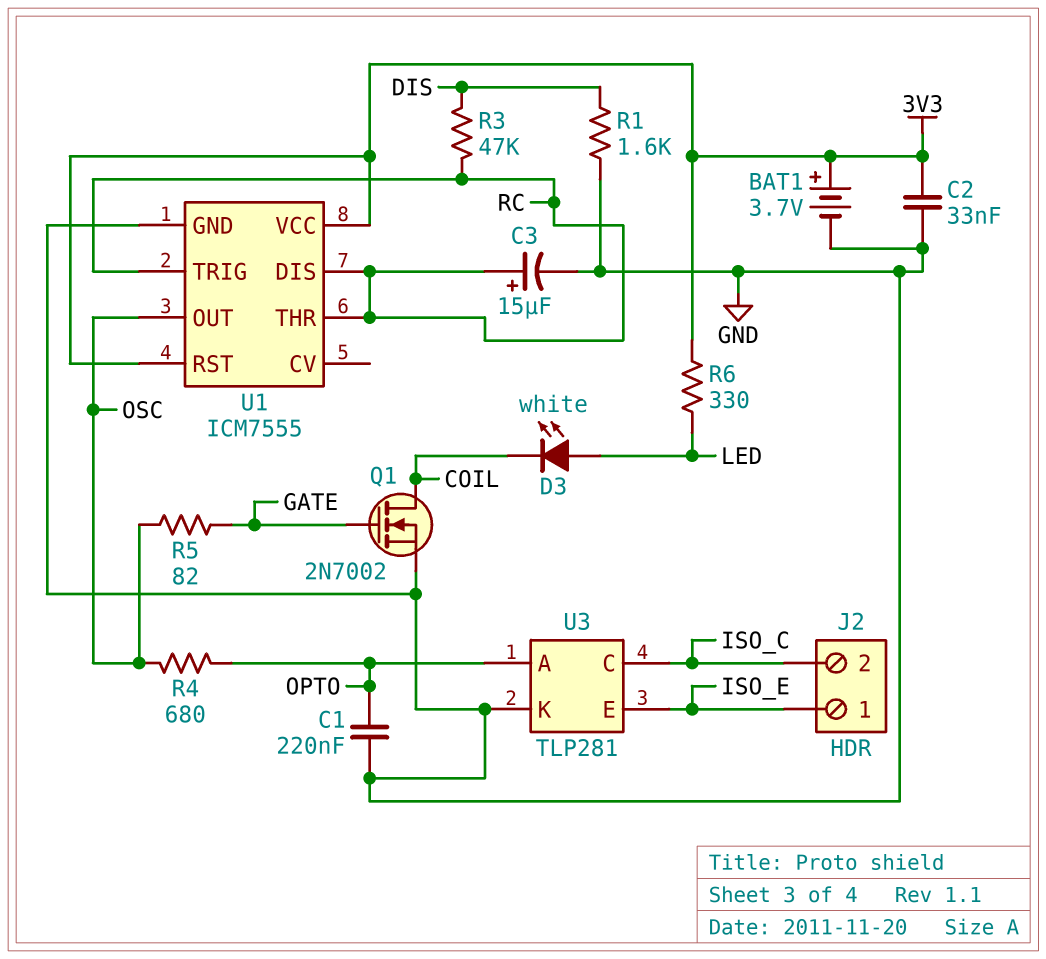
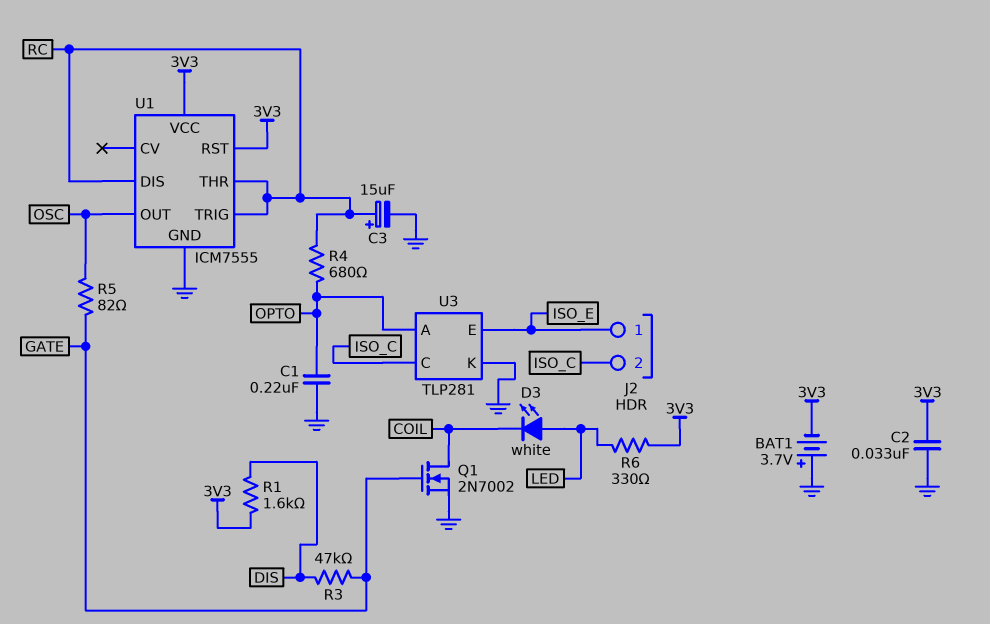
BAT1: 3.7V (plus 3V3, minus GND) -> 3.7V (plus GND, minus 3V3)
R1: 1.6k (DIS, GND) -> 1.6k (3V3, DIS)
R3: 47k (DIS, RC) -> 47k (DIS, GATE)
R4: 680 (OPTO, OSC) -> 680 (OPTO, RC)

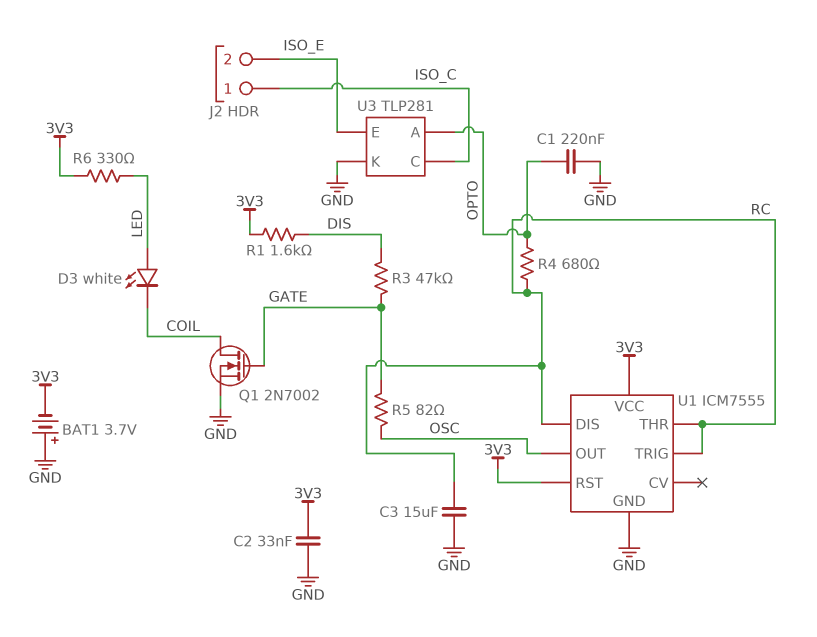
C3: 15uF (plus RC, minus GND) -> 15uF (GND, RC)
J2 pin 1: ISO_E -> ISO_C
J2 pin 2: ISO_C -> ISO_E

